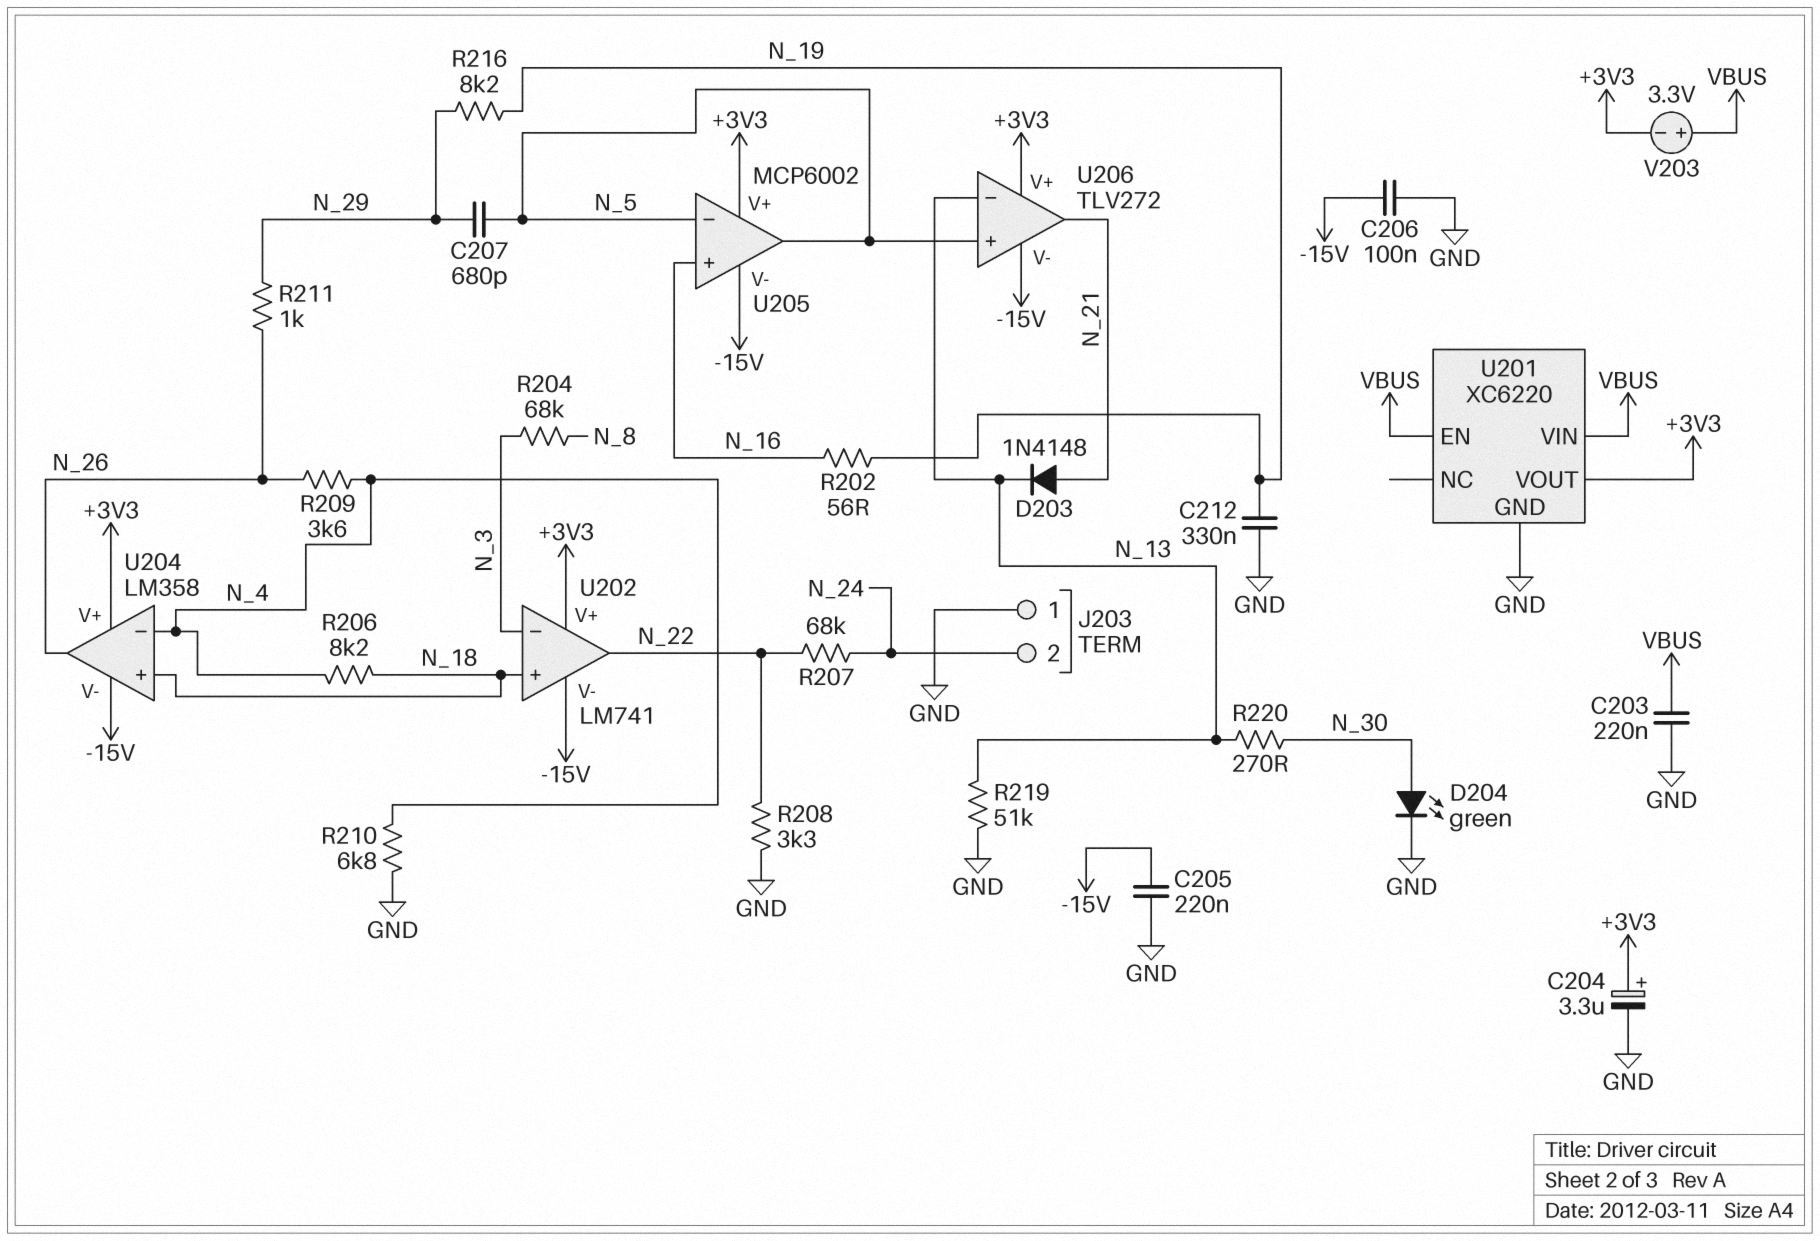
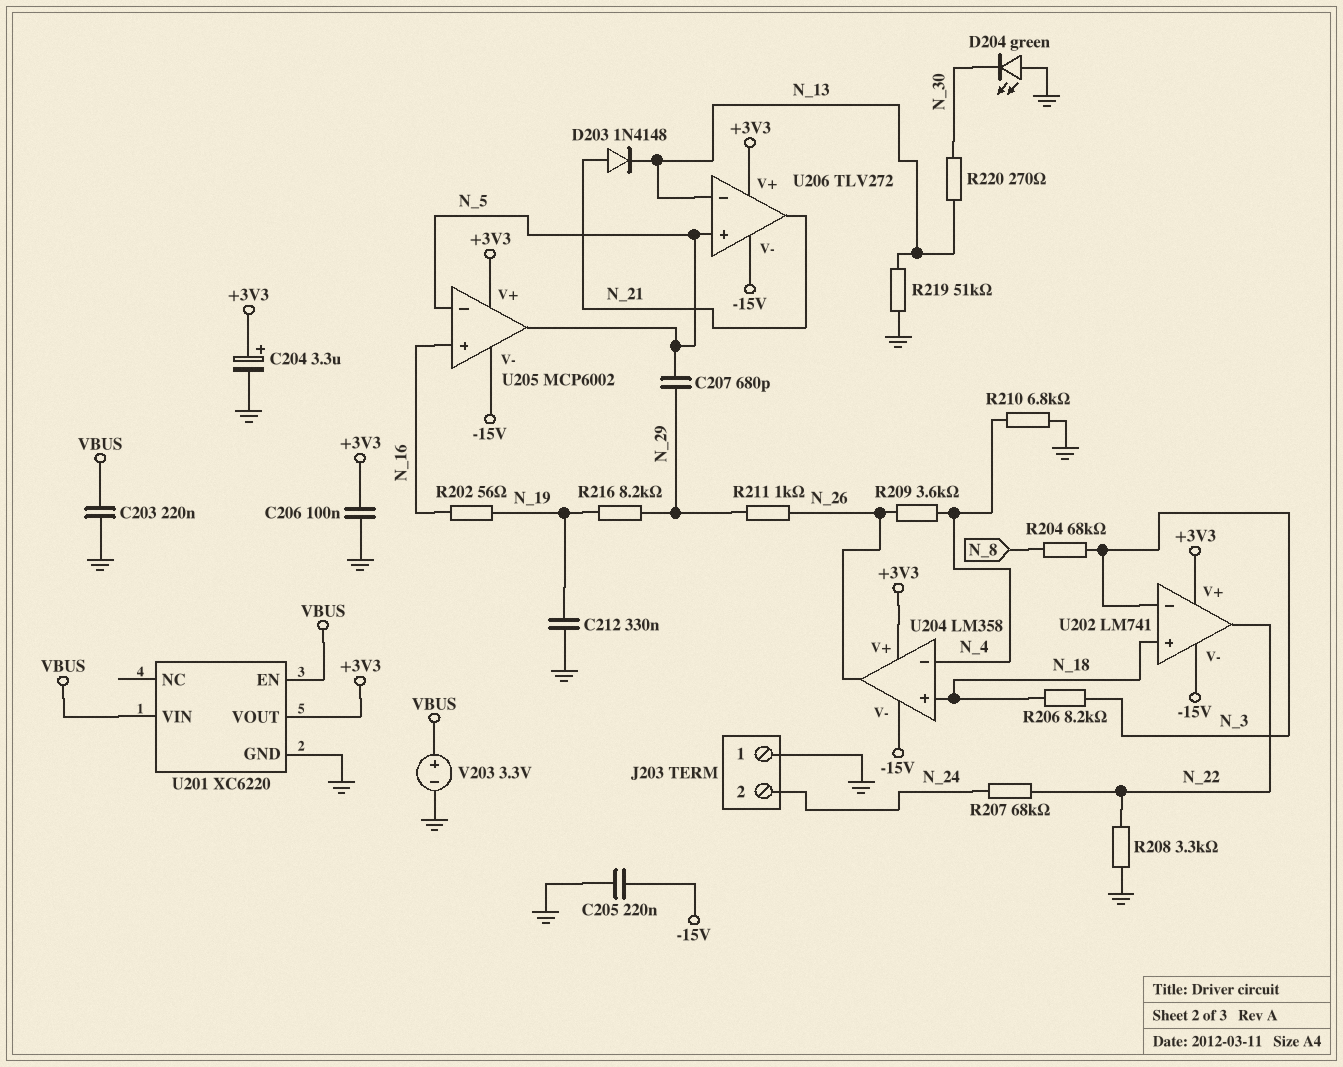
C206: 100nF (-15V, GND) -> 100nF (+3V3, GND)
D204: LED green (A N_30, K GND) -> LED green (A GND, K N_30)
R206: 8.2k (N_4, N_18) -> 8.2k (N_3, N_18)
V203: 3.3V (plus VBUS, minus +3V3) -> 3.3V (plus VBUS, minus GND)

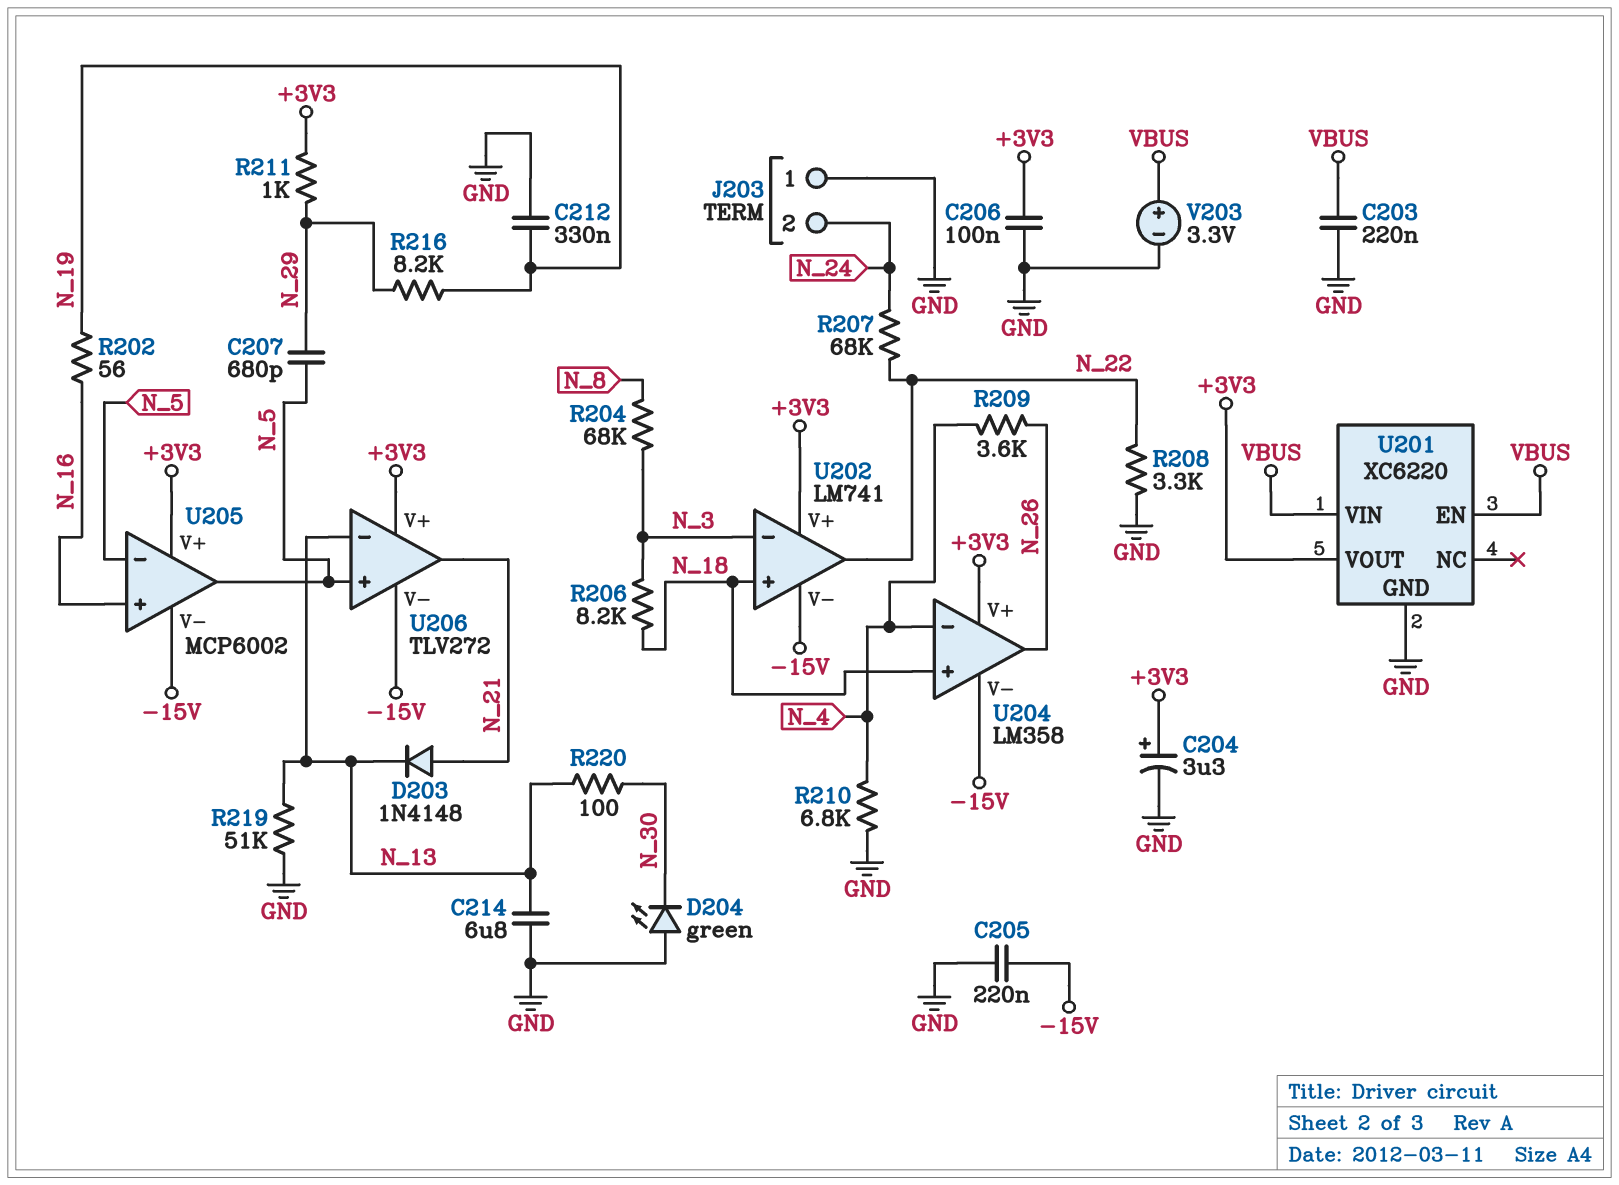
C214: none -> 6.8uF (GND, N_13)
R211: 1k (N_26, N_29) -> 1k (+3V3, N_29)
R220: 270 (N_13, N_30) -> 100 (N_13, N_30)

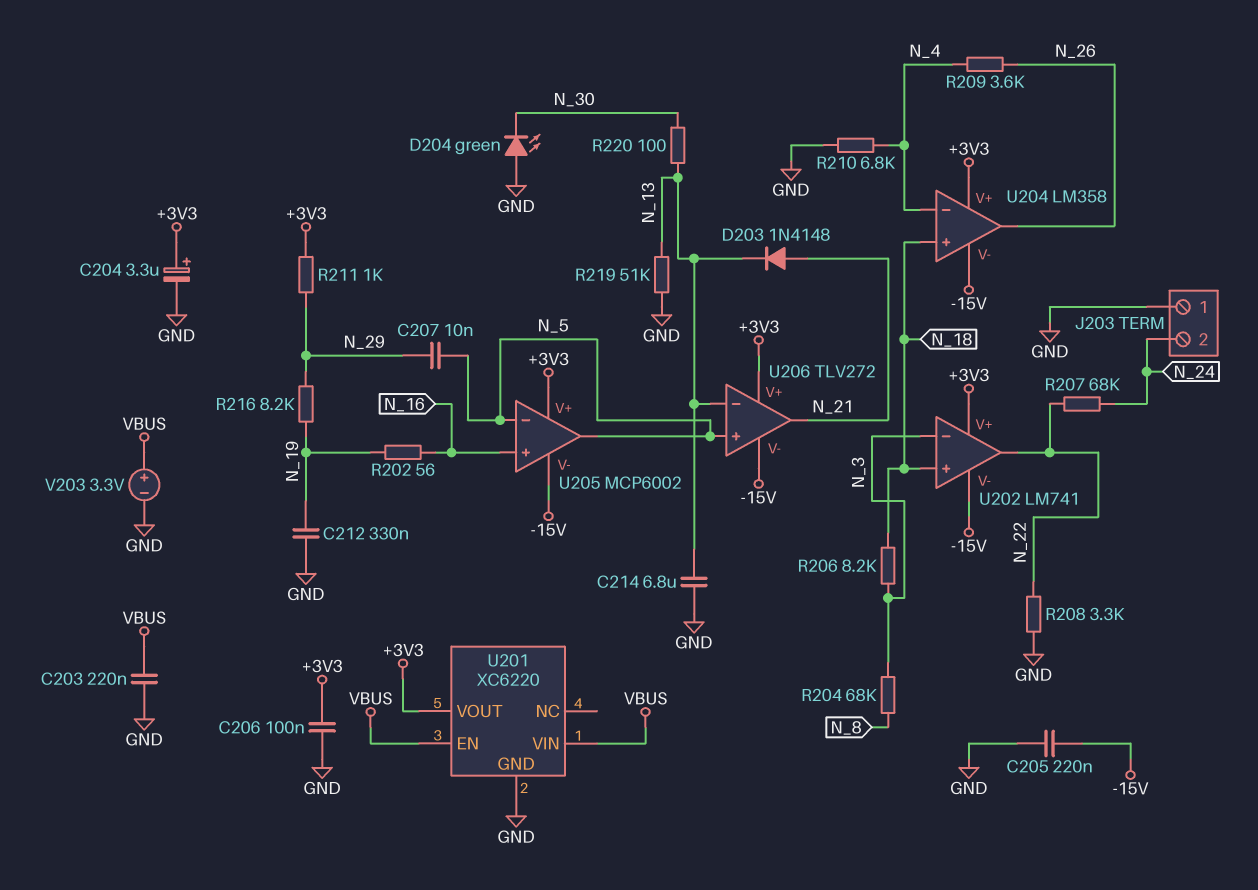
C207: 680pF (N_5, N_29) -> 10nF (N_5, N_29)

